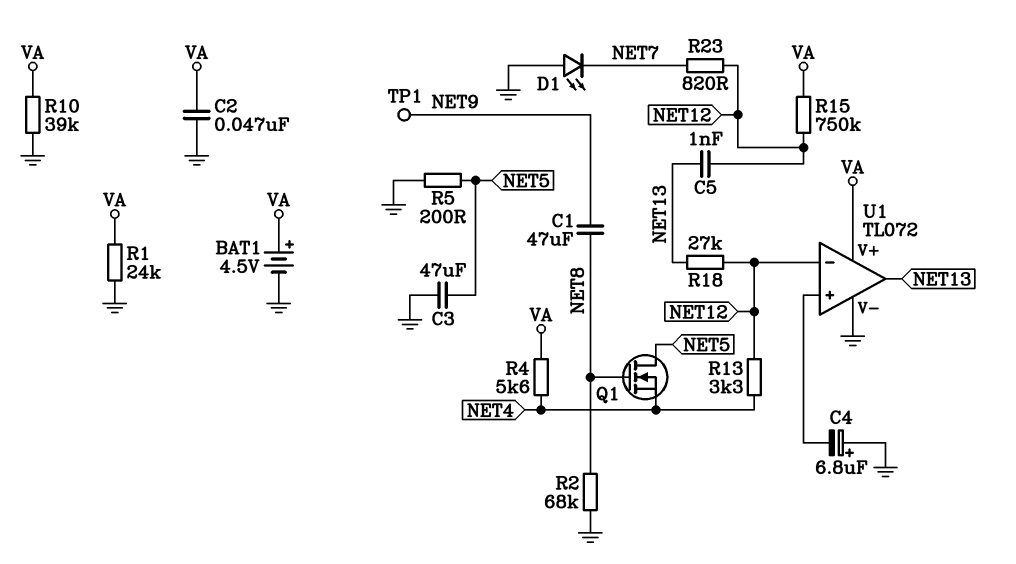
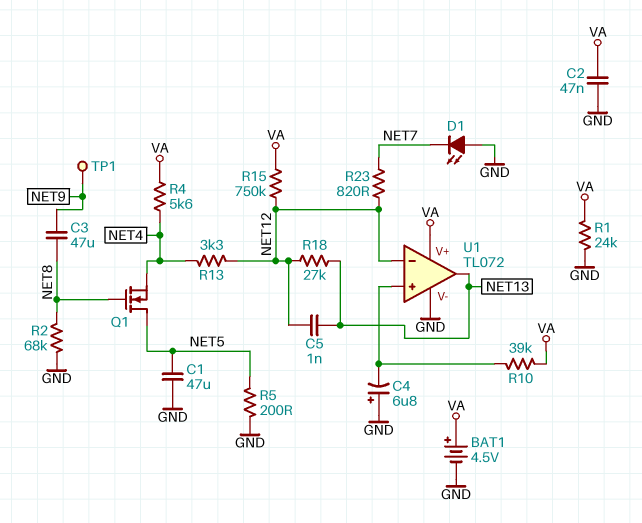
C1: 47uF (NET8, NET9) -> 47uF (GND, NET5)
C3: 47uF (GND, NET5) -> 47uF (NET8, NET9)
R10: 39k (GND, VA) -> 39k (U1/in+, VA)

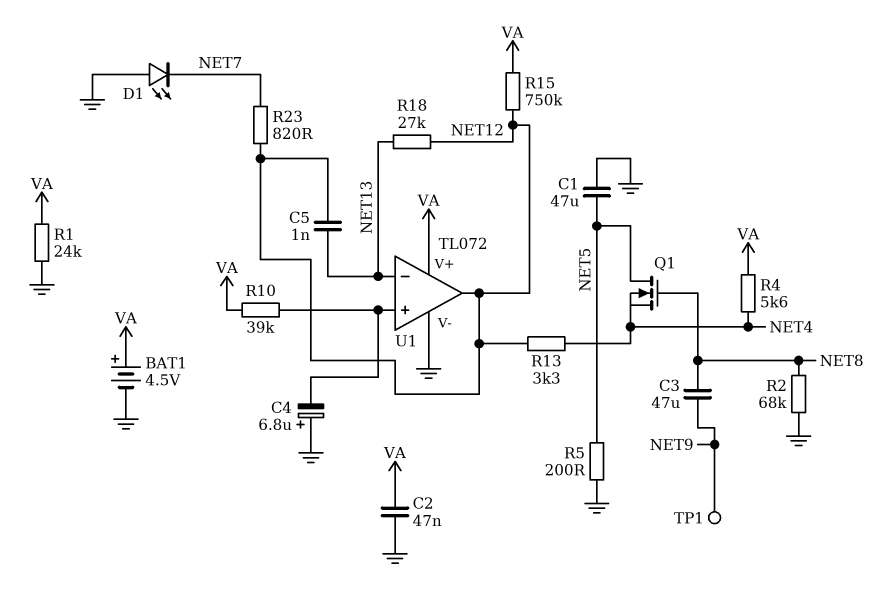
U1 pin in-: NET12 -> NET13
U1 pin out: NET13 -> NET12

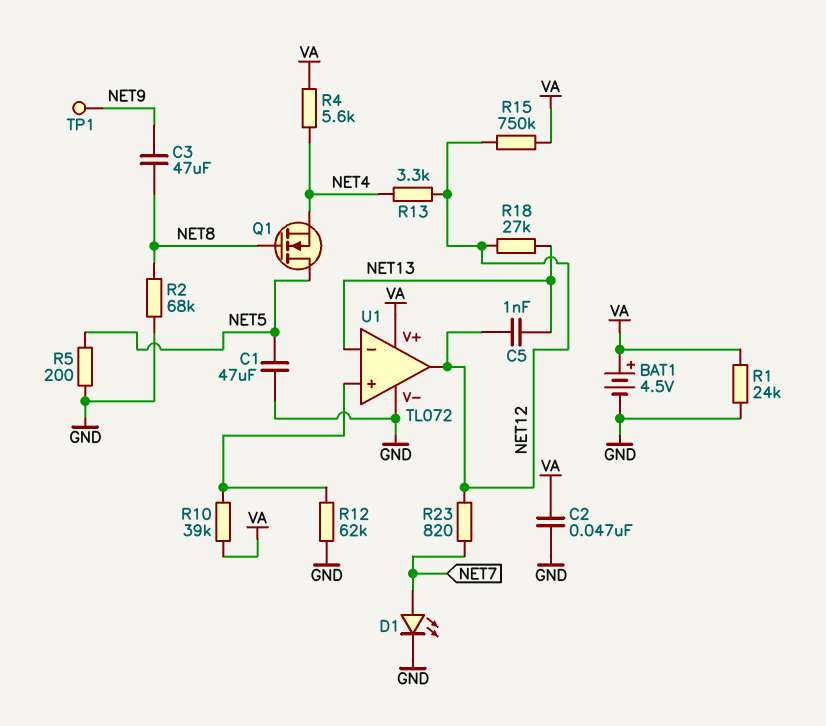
C4: 6.8uF (plus GND, minus U1/in+) -> none
D1: LED (A GND, K NET7) -> LED (A NET7, K GND)
R12: none -> 62k (GND, U1/in+)

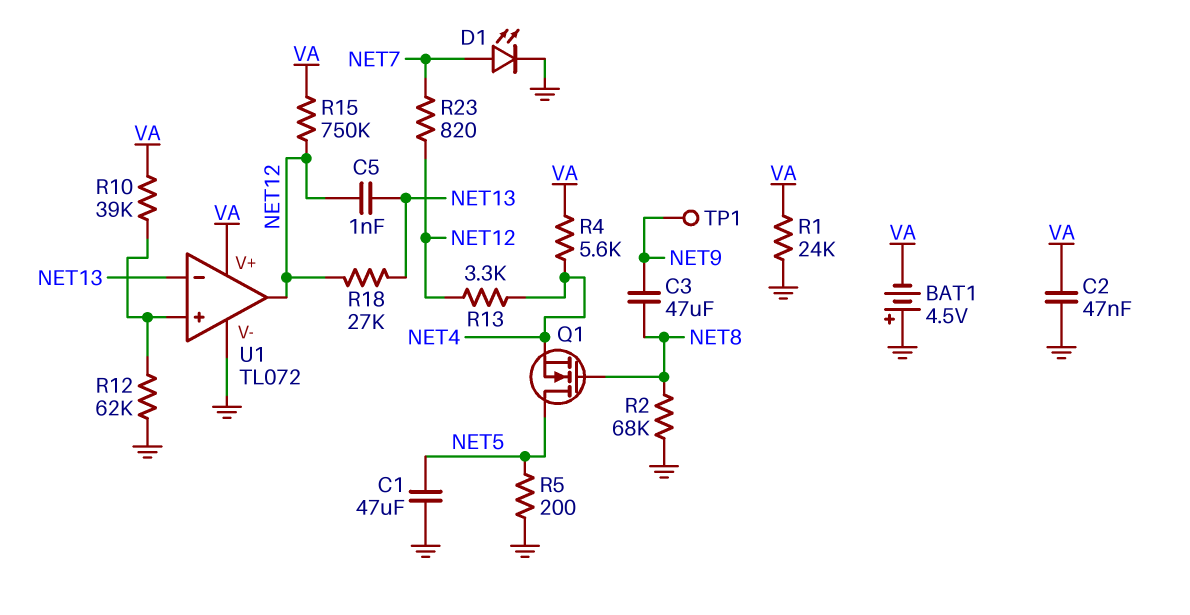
BAT1: 4.5V (plus VA, minus GND) -> 4.5V (plus GND, minus VA)

